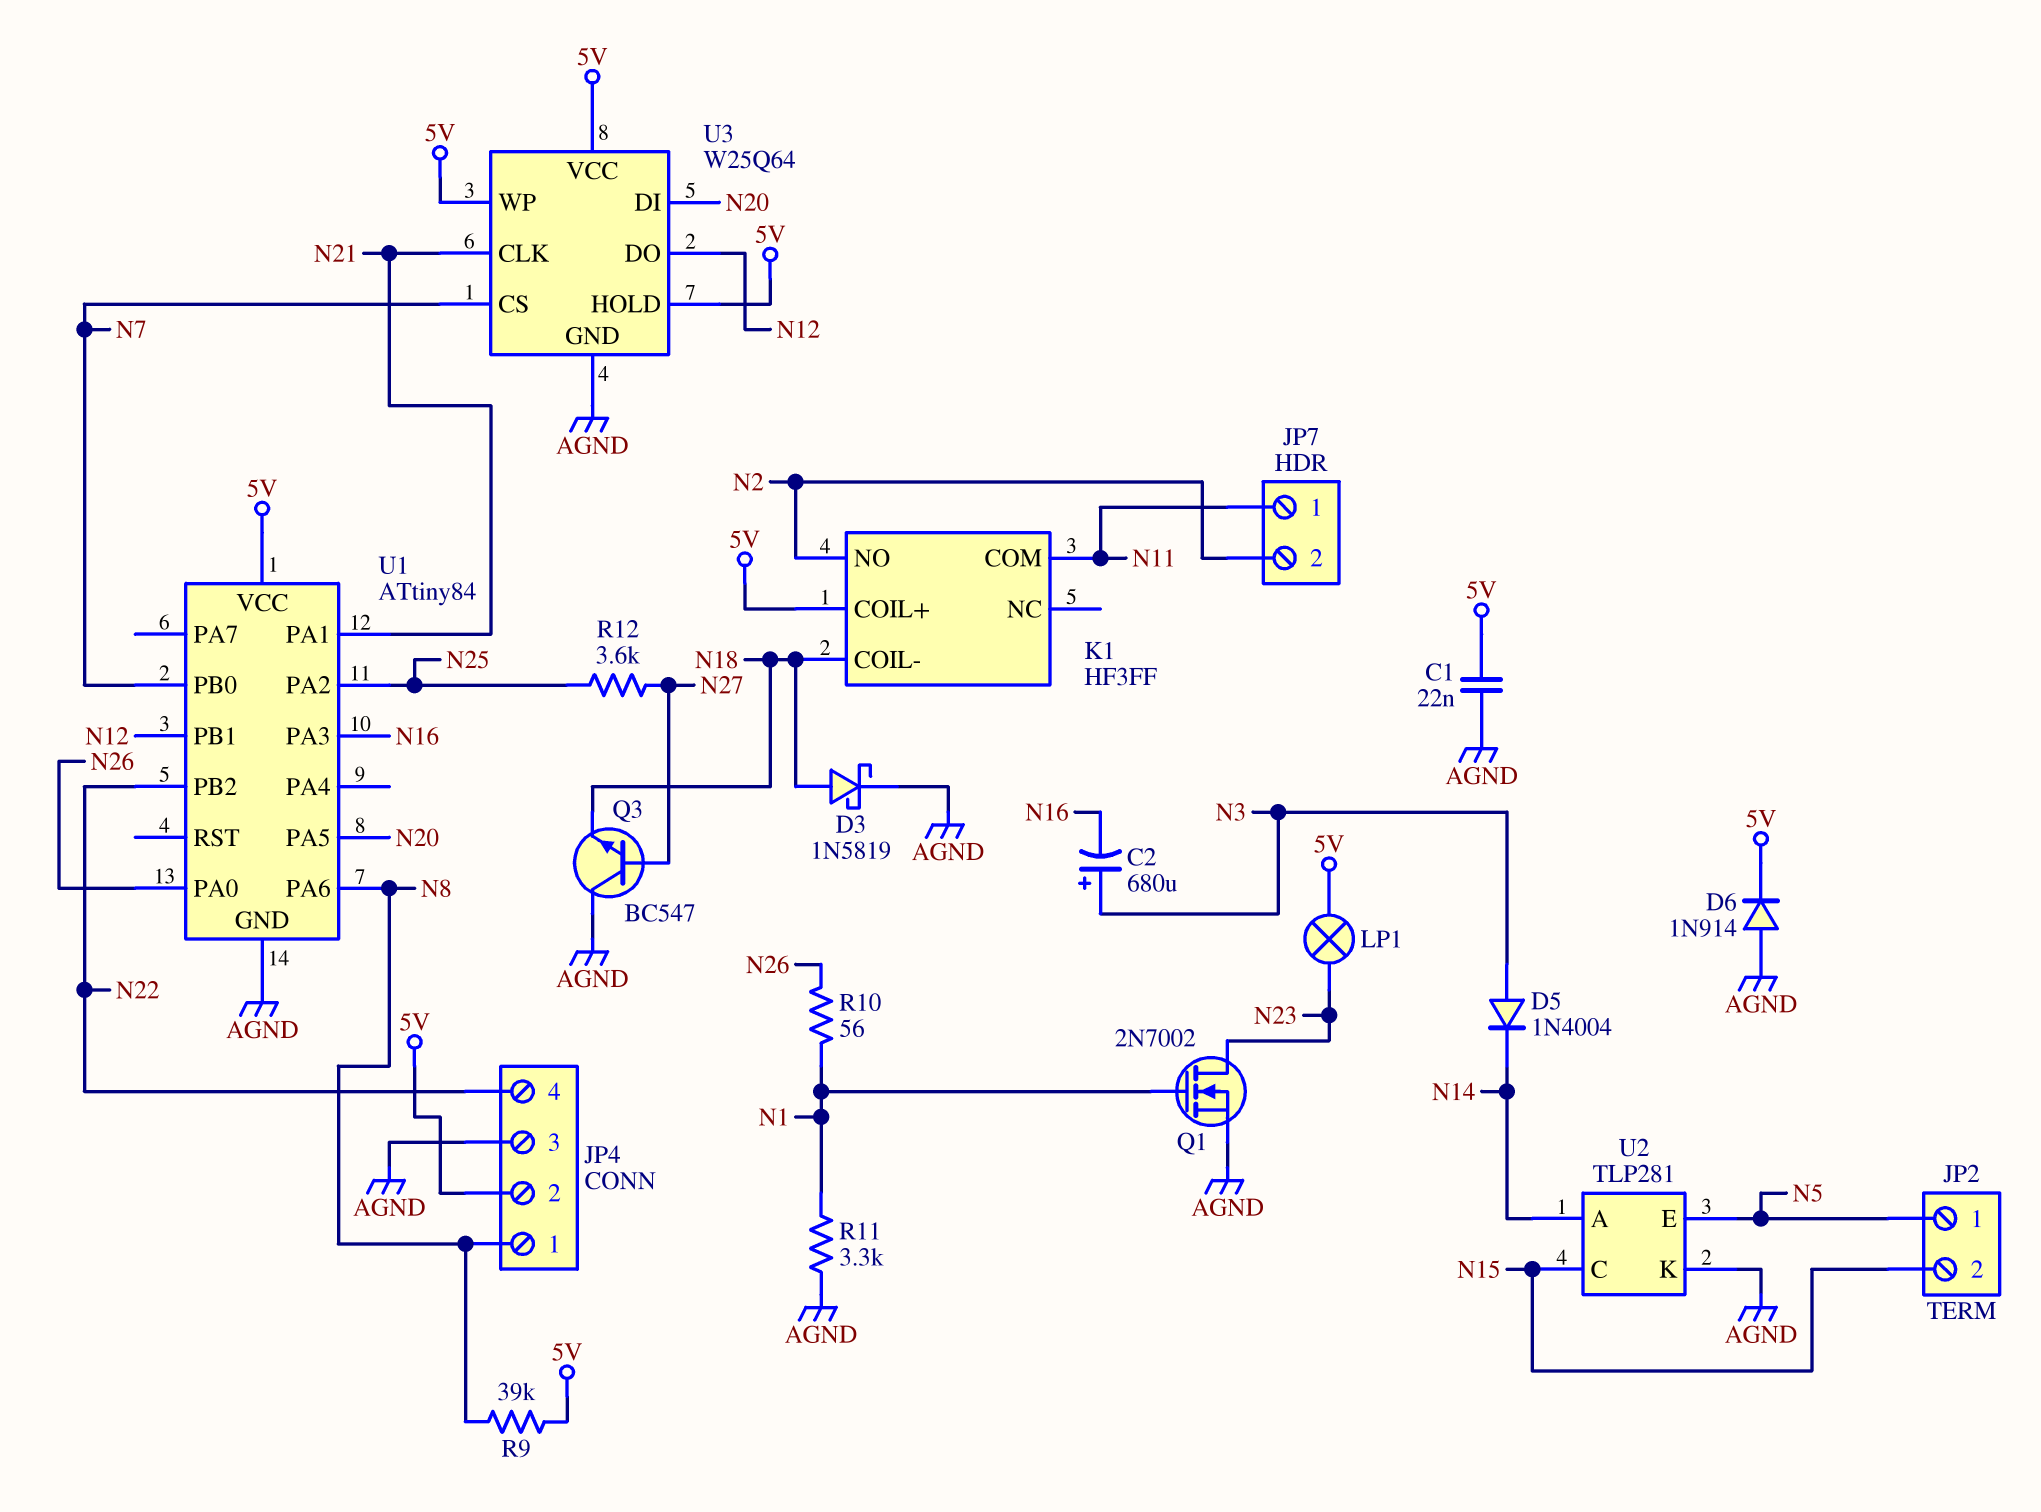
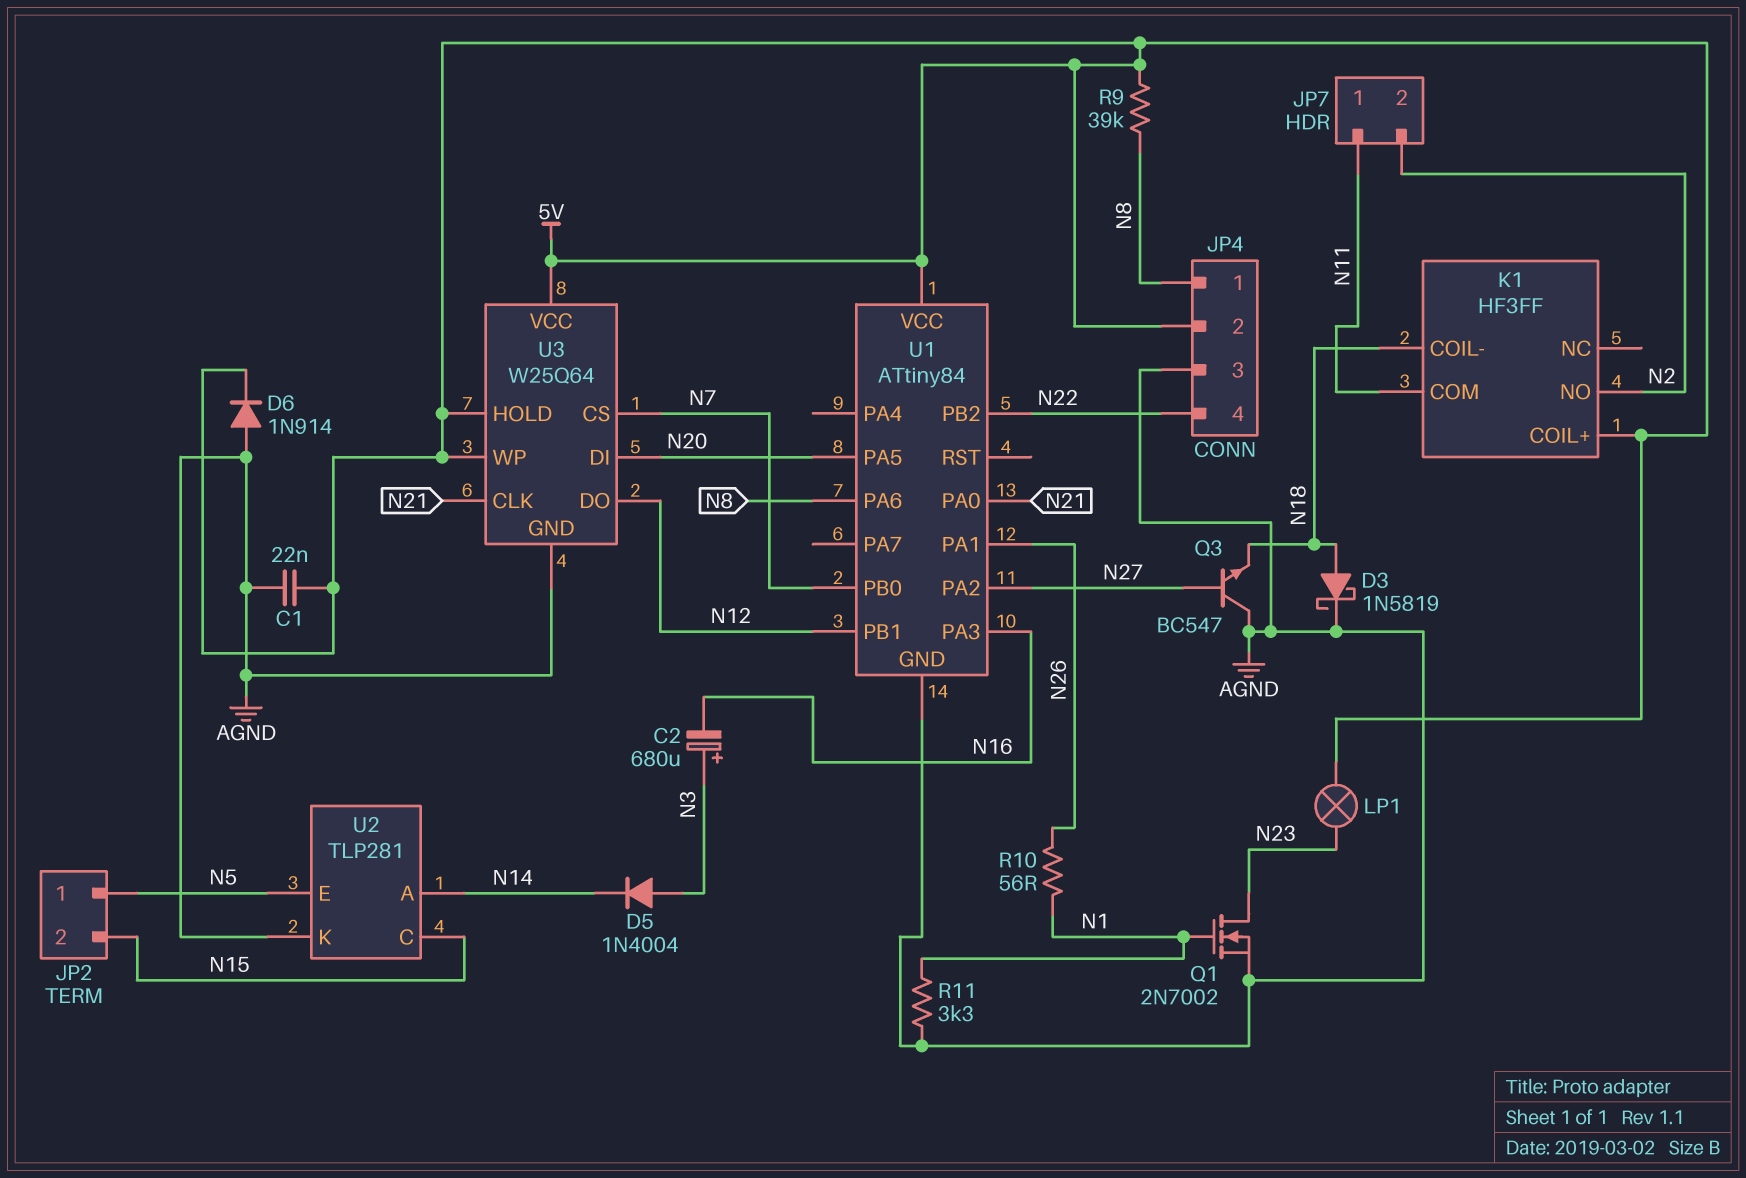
R12: 3.6k (N25, N27) -> none
U1 pin PA0: N26 -> N21
U1 pin PA1: N21 -> N26
U1 pin PA2: N25 -> N27

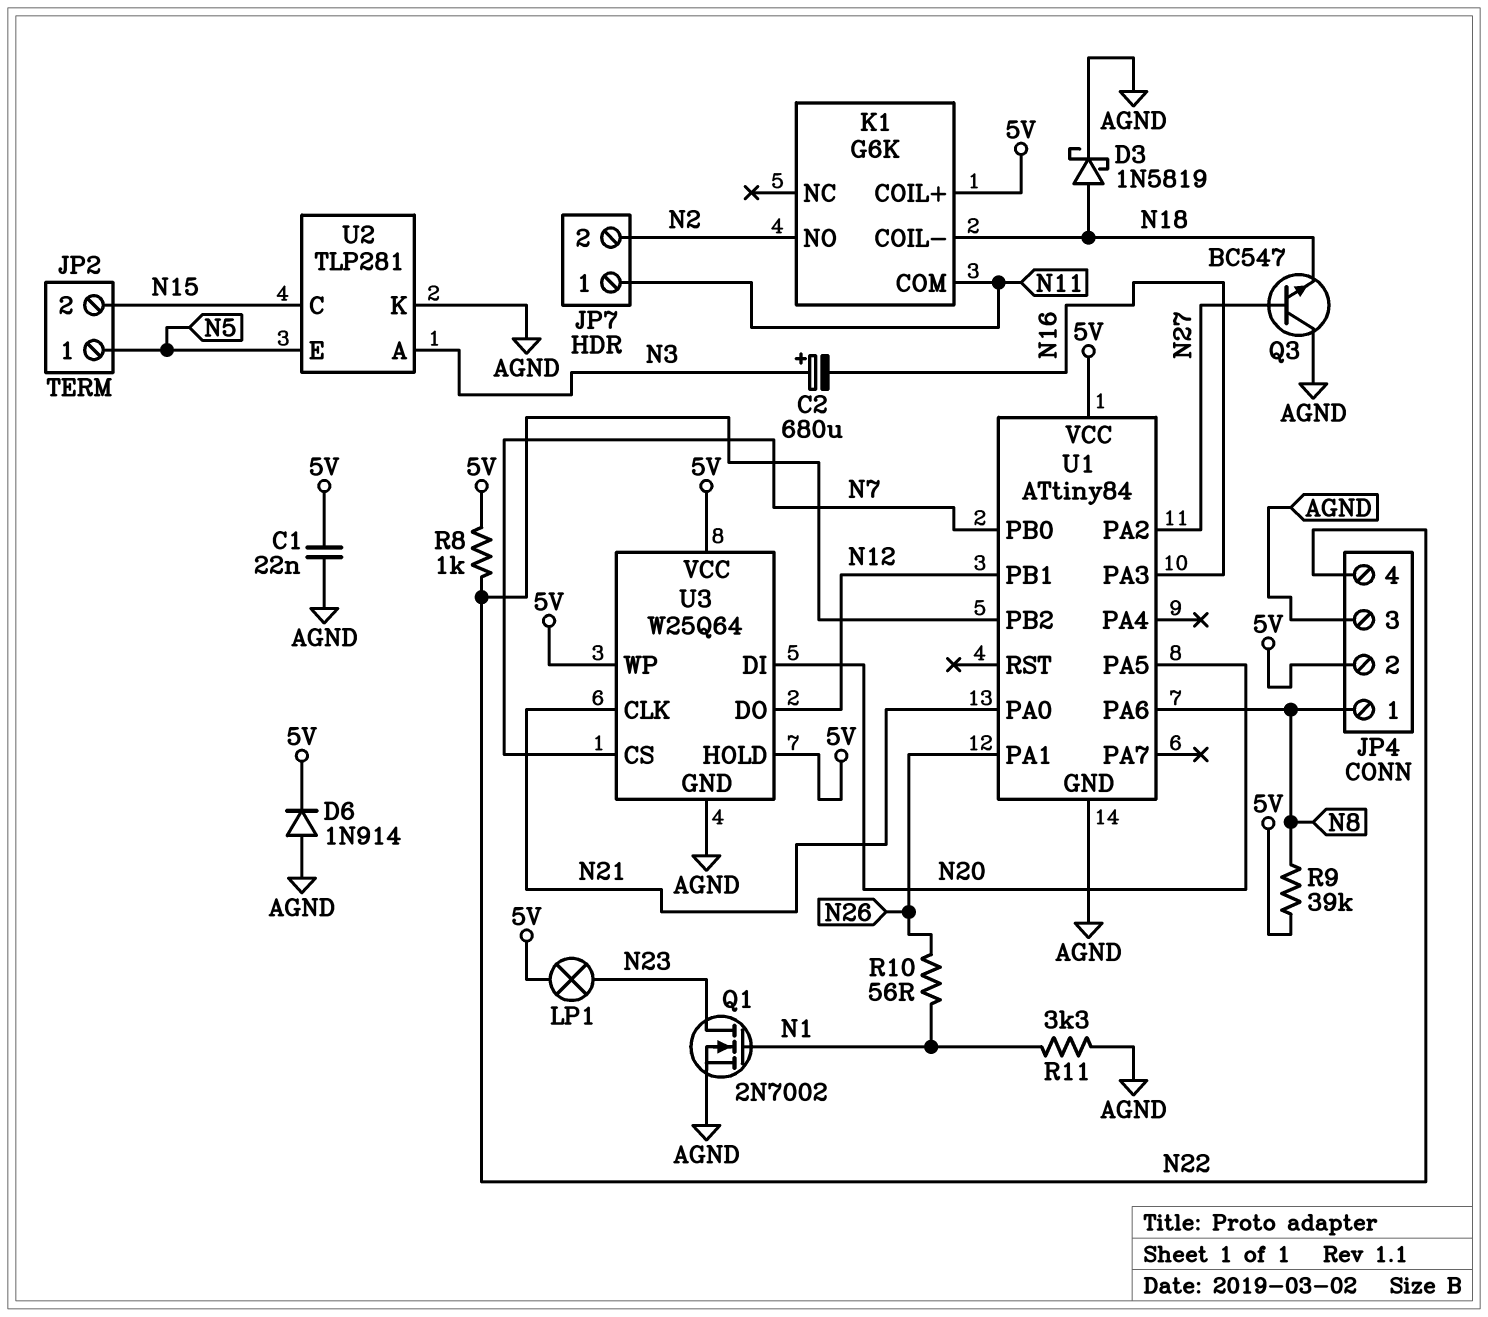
D5: diode 1N4004 (A N3, K N14) -> none
K1: HF3FF -> G6K
R8: none -> 1k (5V, N22)
U2 pin A: N14 -> N3

